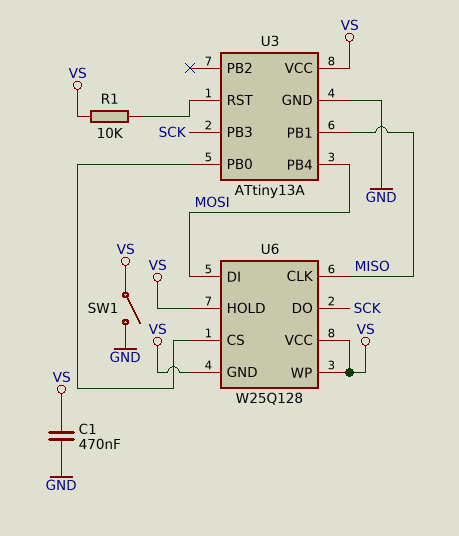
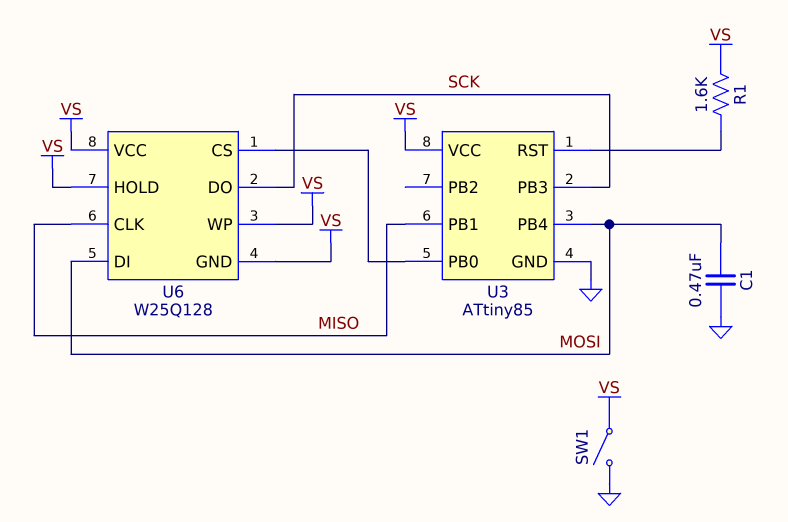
C1: 470nF (GND, VS) -> 470nF (GND, MOSI)
R1: 10k (U3/RST, VS) -> 1.6k (U3/RST, VS)
U3: ATtiny13A -> ATtiny85

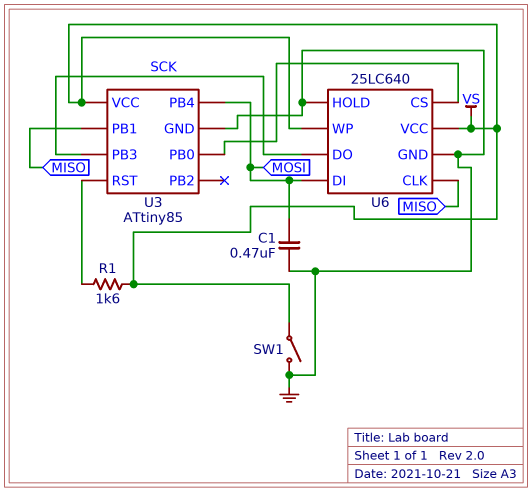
U6: W25Q128 -> 25LC640
U6 pin GND: VS -> GND
U6 pin HOLD: VS -> GND

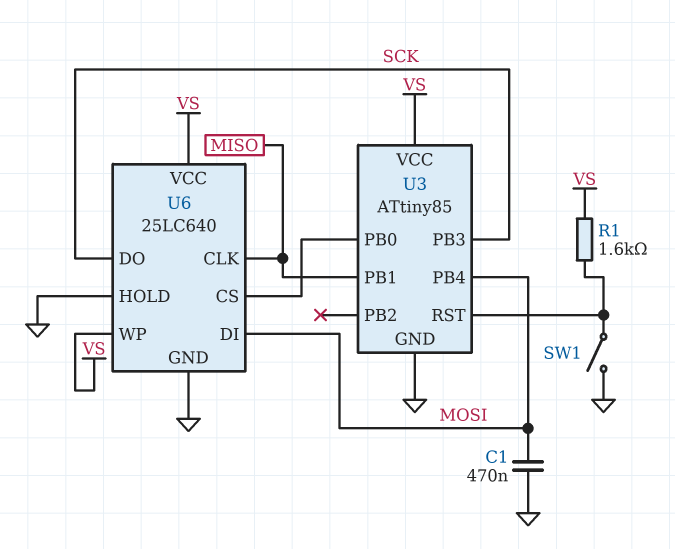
SW1: switch (GND, VS) -> switch (GND, U3/RST)

